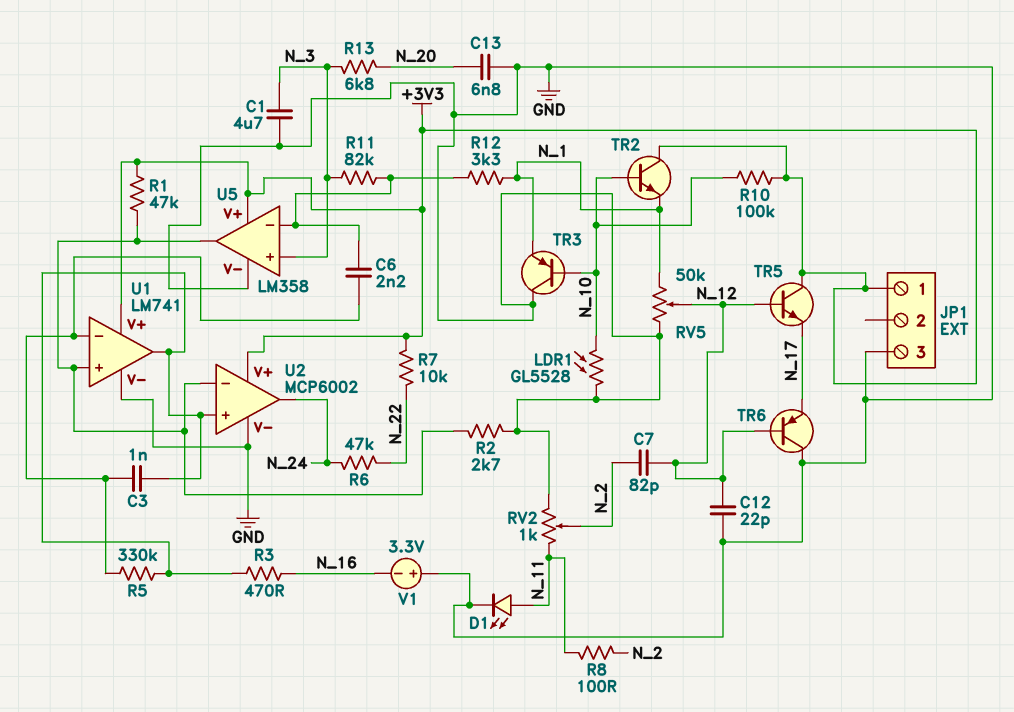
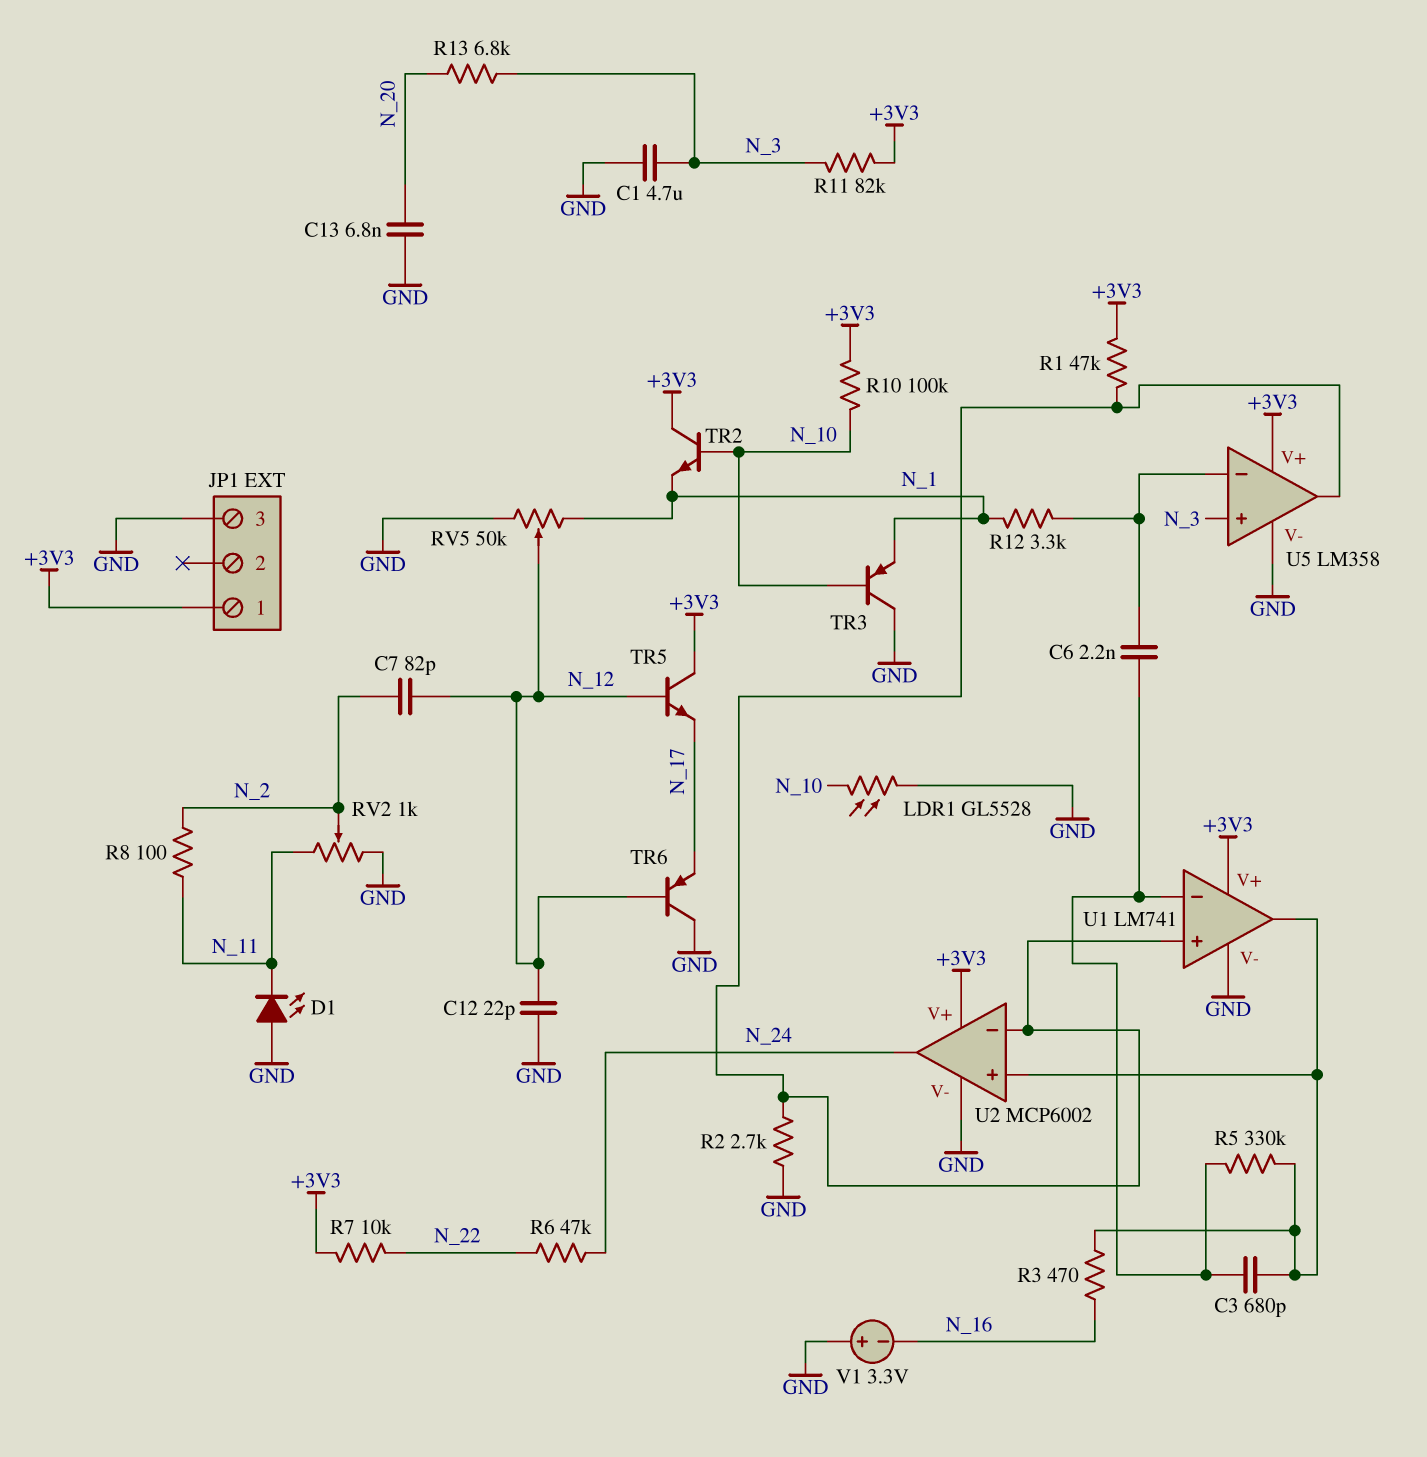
C3: 1nF (U1/in-, U1/out) -> 680pF (U1/in-, U1/out)
D1: LED (A N_11, K GND) -> LED (A GND, K N_11)
R11: 82k (N_3, U5/in-) -> 82k (+3V3, N_3)

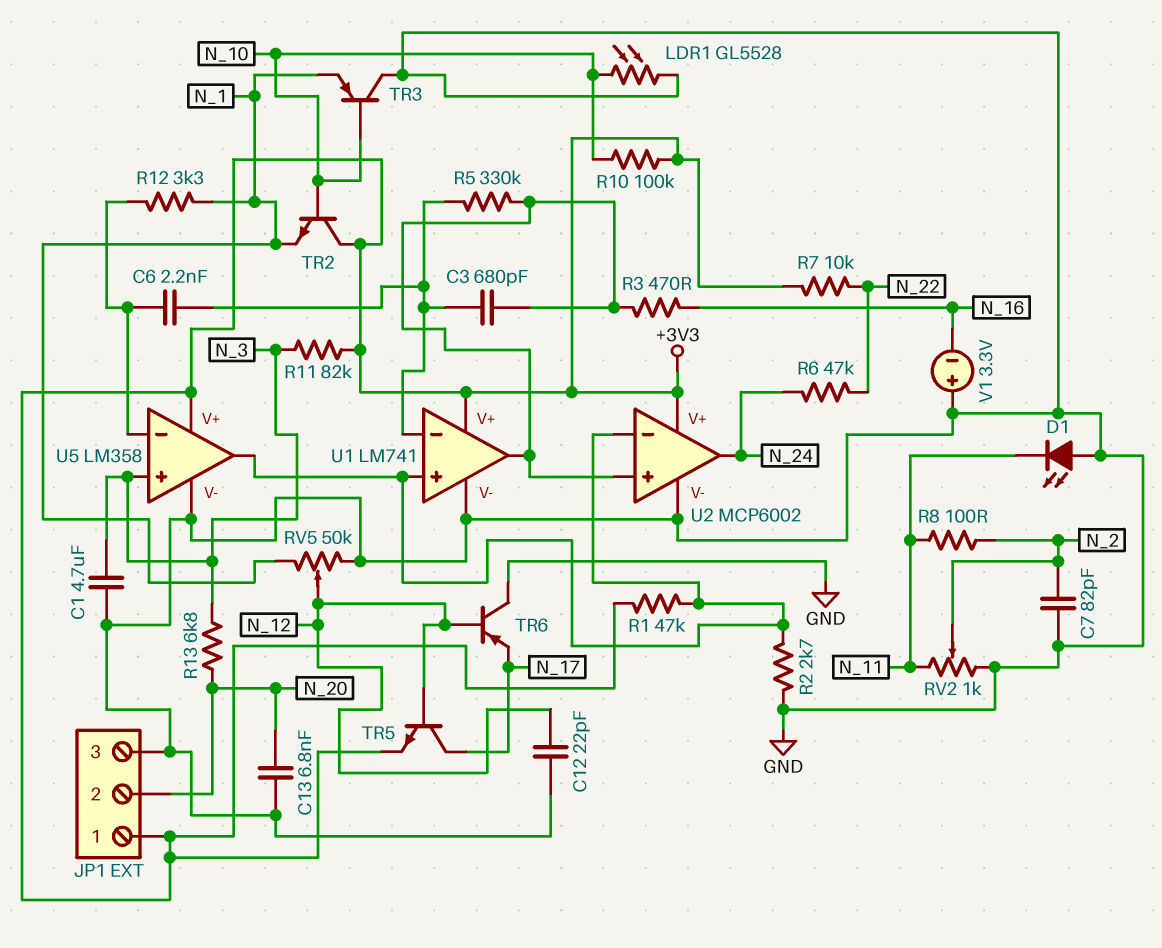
C7: 82pF (N_2, N_12) -> 82pF (GND, N_2)
JP1 pin 2: none -> N_20
TR5: NPN (B N_12, C +3V3, E N_17) -> NPN (B N_12, C N_17, E +3V3)

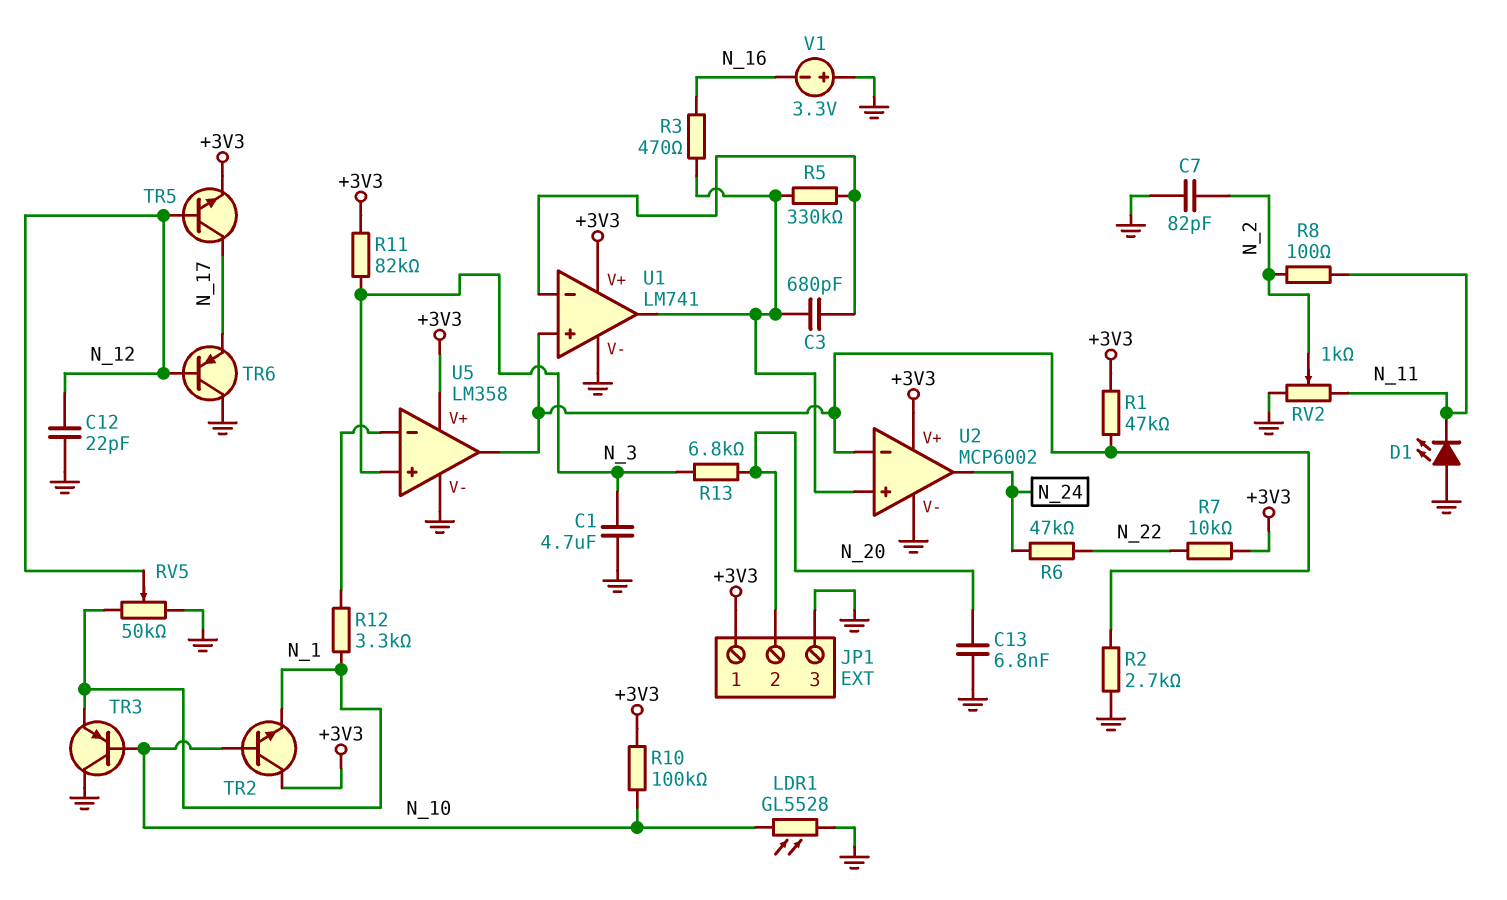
C6: 2.2nF (U1/in-, U5/in-) -> none

